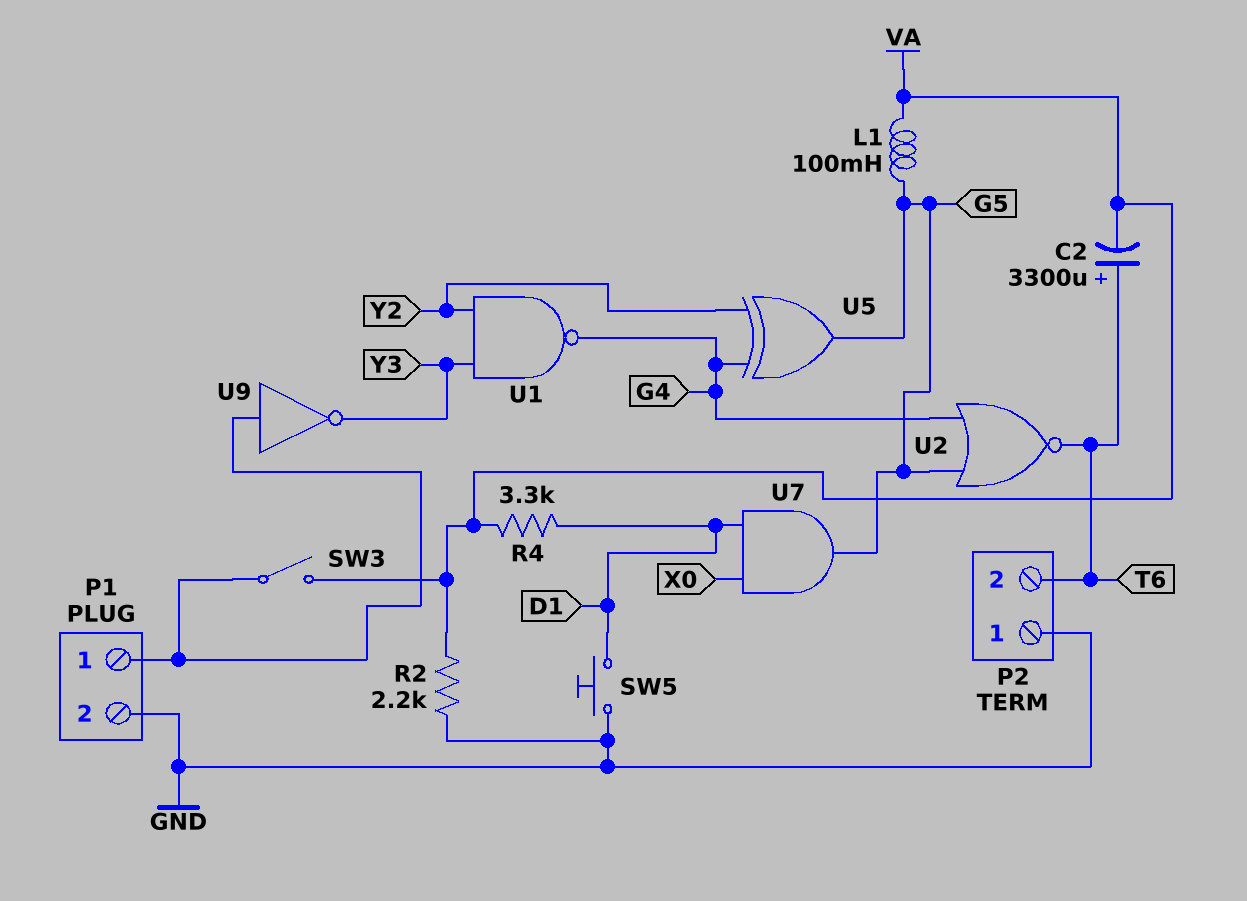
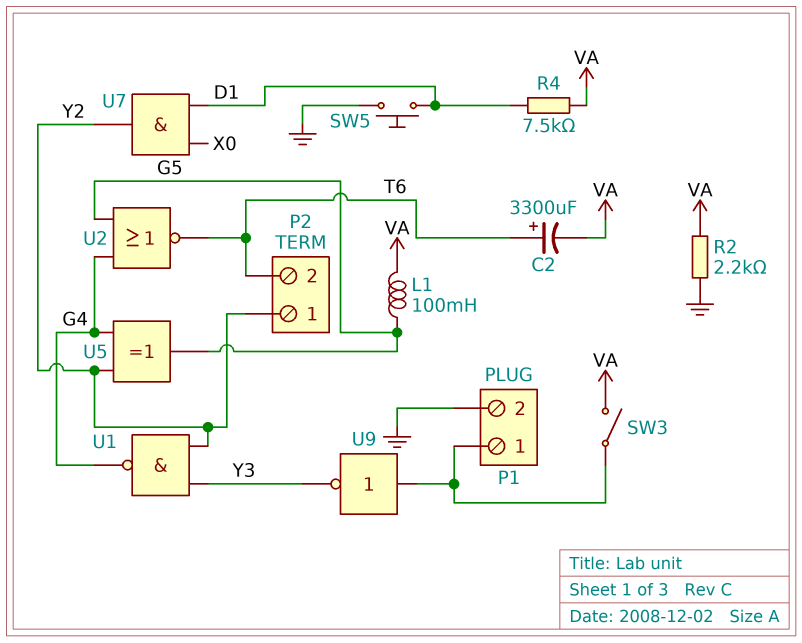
P2 pin 1: GND -> Y2
R4: 3.3k (D1, VA) -> 7.5k (D1, VA)
U7: AND (in D1, in X0, out G5) -> AND (in D1, in X0, out Y2)

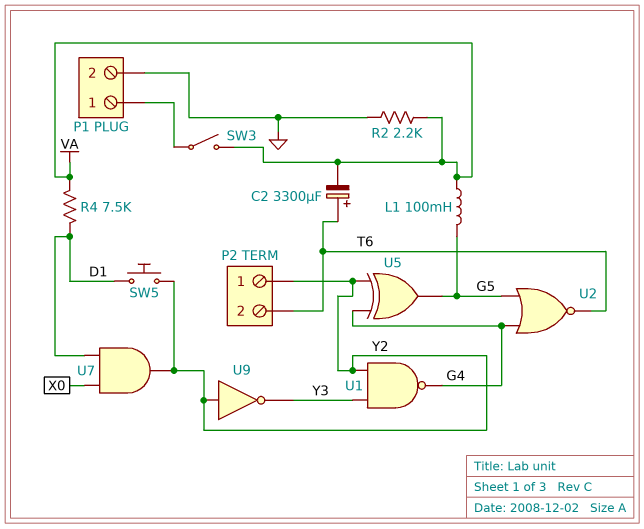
SW5: button (D1, GND) -> button (D1, Y2)
U9: NOT (in P1/1, out Y3) -> NOT (in Y2, out Y3)

